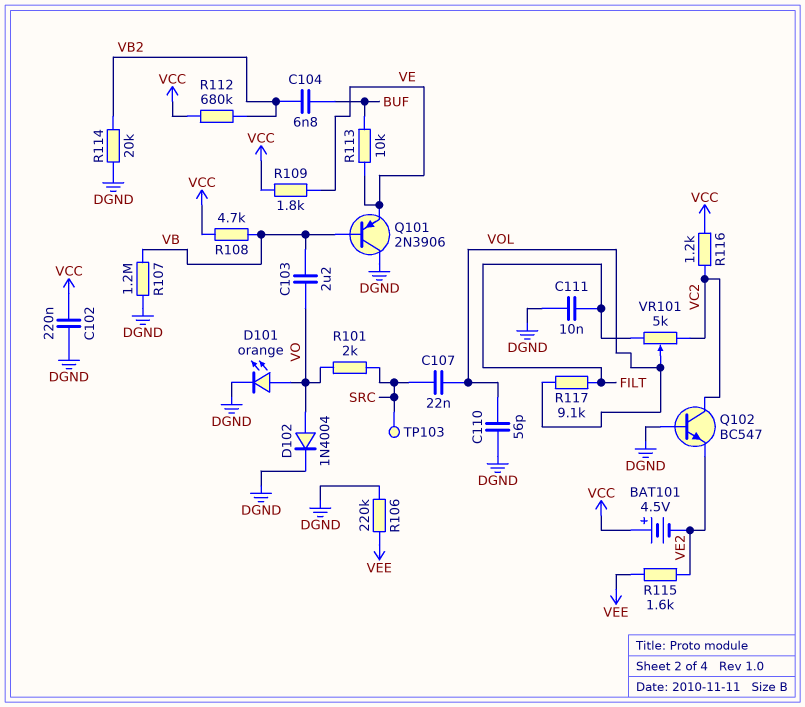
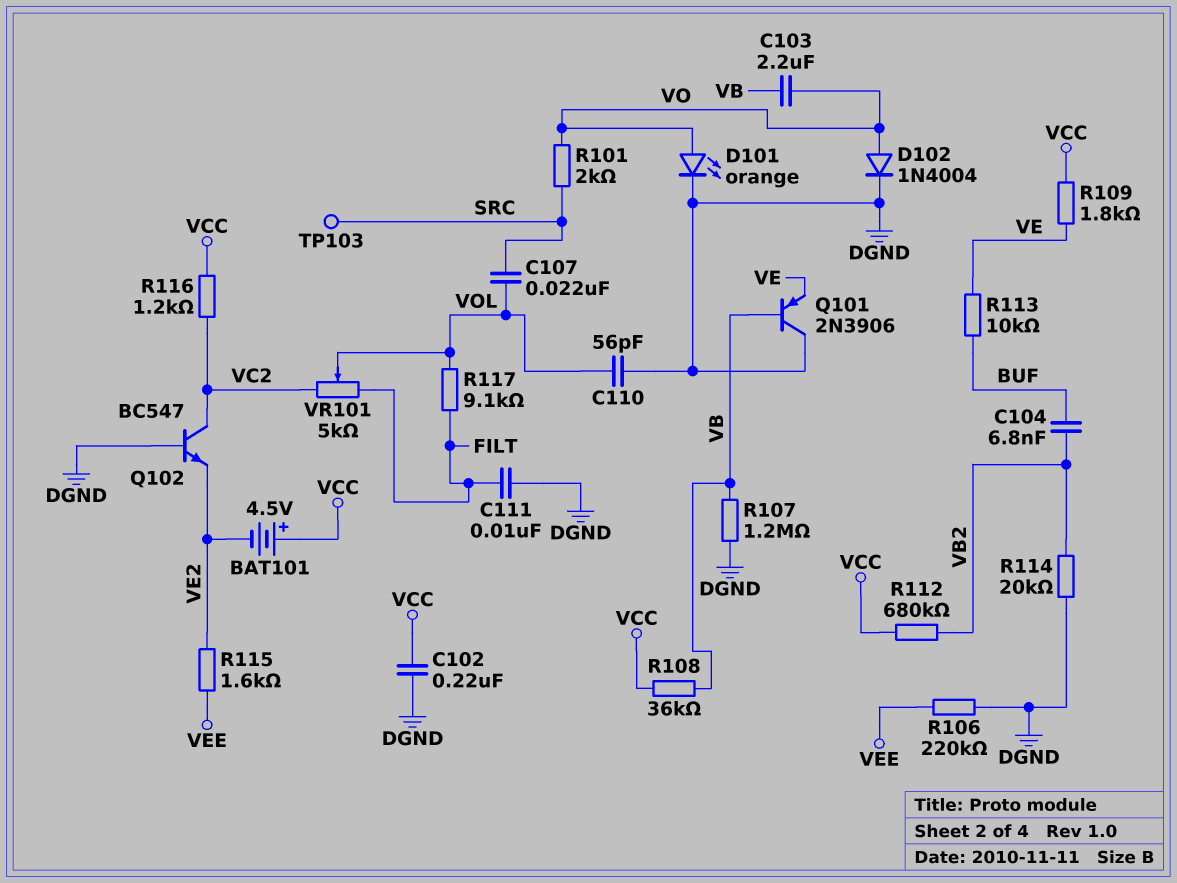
R108: 4.7k (VB, VCC) -> 36k (VB, VCC)

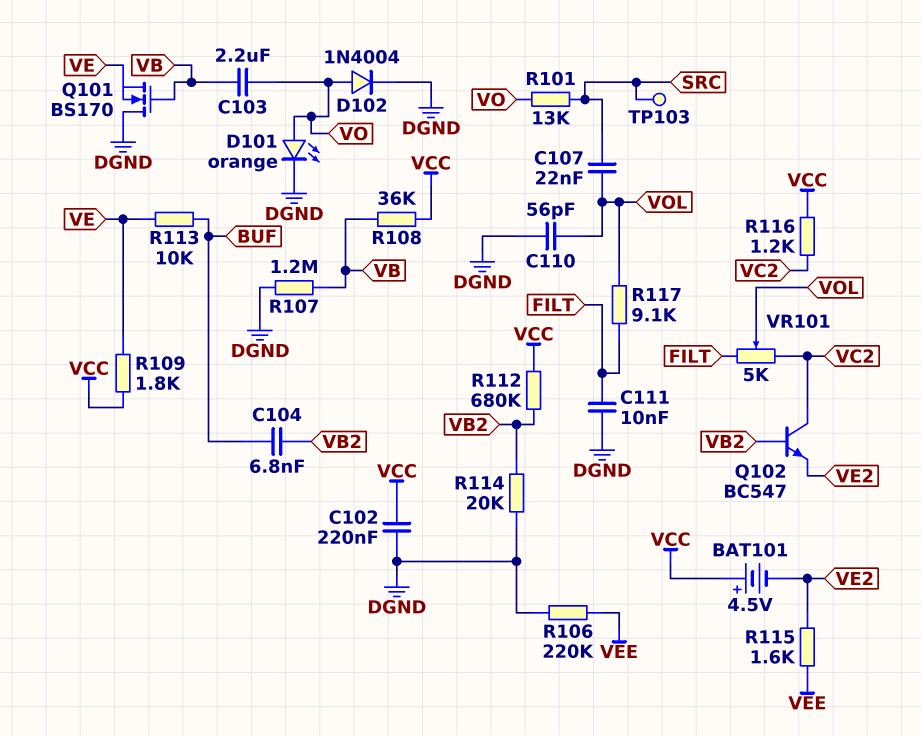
Q101: PNP 2N3906 (B VB, C DGND, E VE) -> NMOS BS170 (G VB, D DGND, S VE)
Q102: NPN BC547 (B DGND, C VC2, E VE2) -> NPN BC547 (B VB2, C VC2, E VE2)
R101: 2k (SRC, VO) -> 13k (SRC, VO)

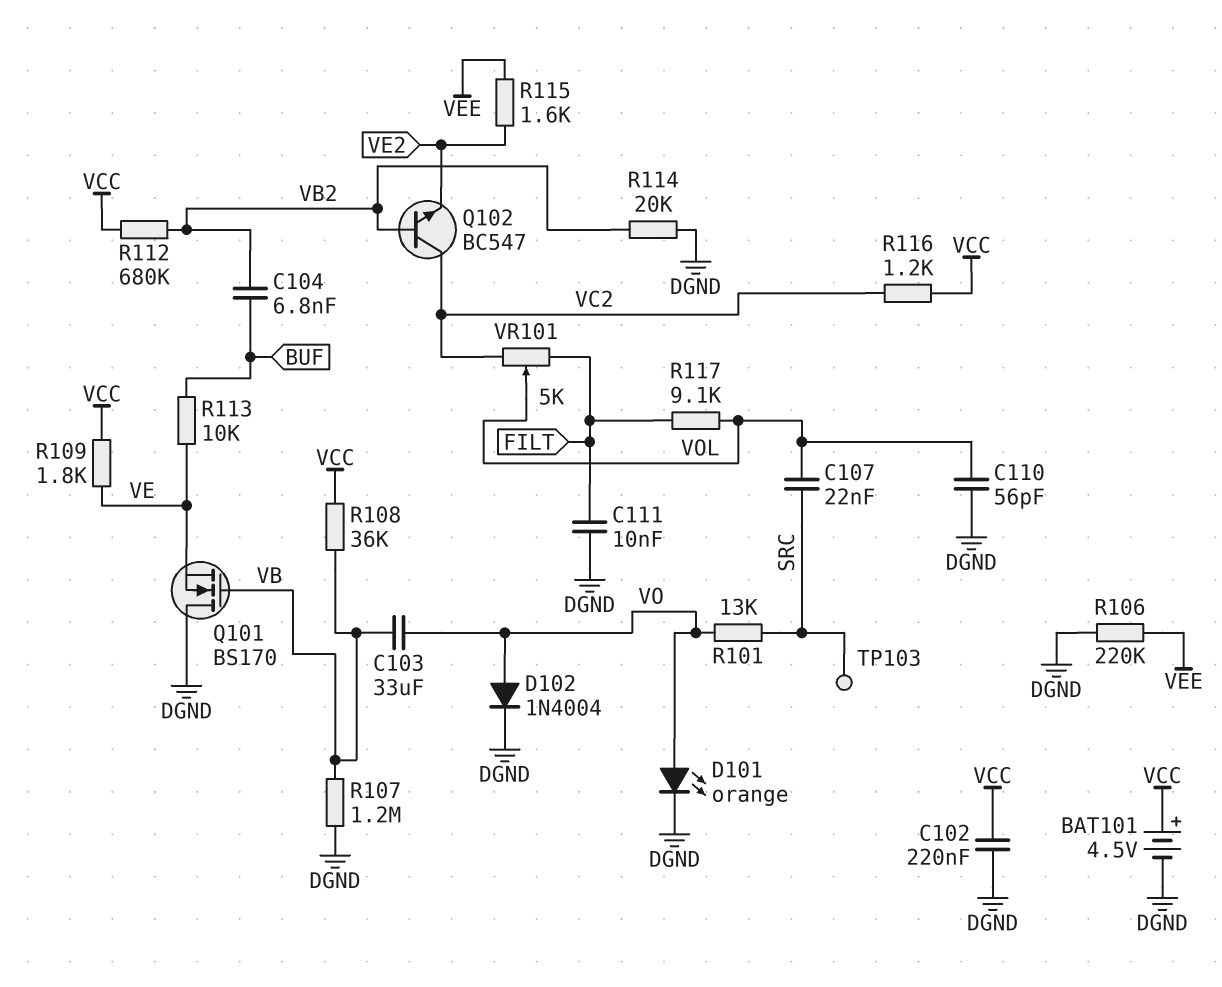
BAT101: 4.5V (plus VCC, minus VE2) -> 4.5V (plus VCC, minus DGND)
C103: 2.2uF (VB, VO) -> 33uF (VB, VO)

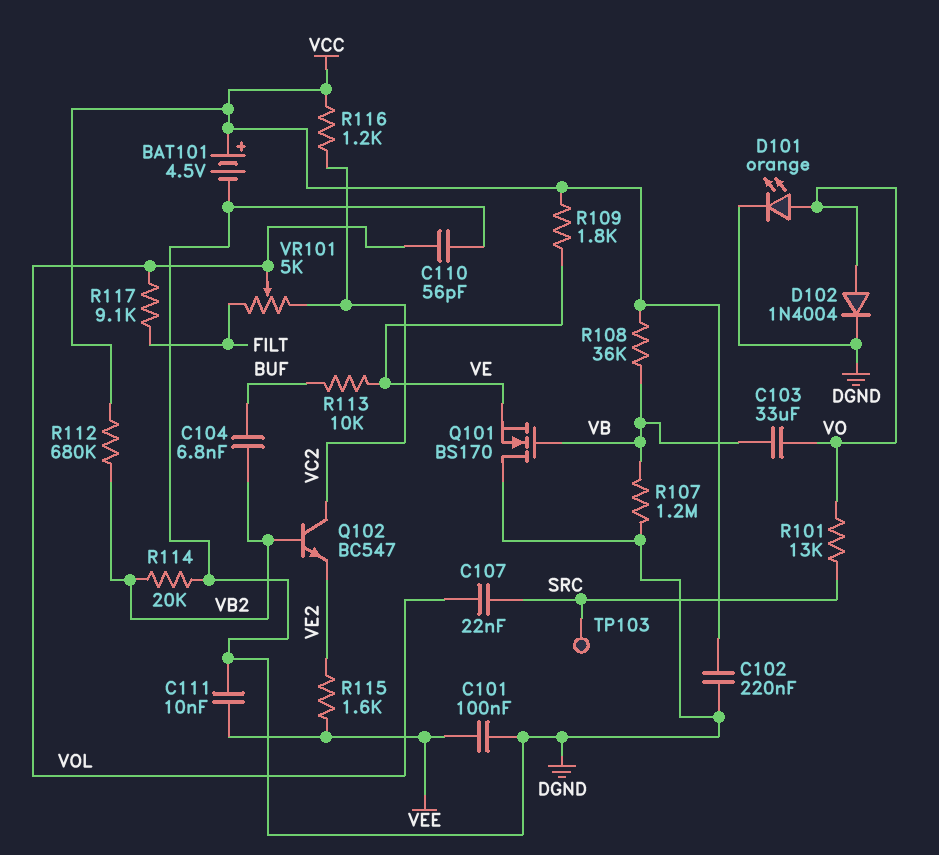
C101: none -> 100nF (DGND, VEE)
C111: 10nF (DGND, FILT) -> 10nF (DGND, VEE)
R106: 220k (DGND, VEE) -> none

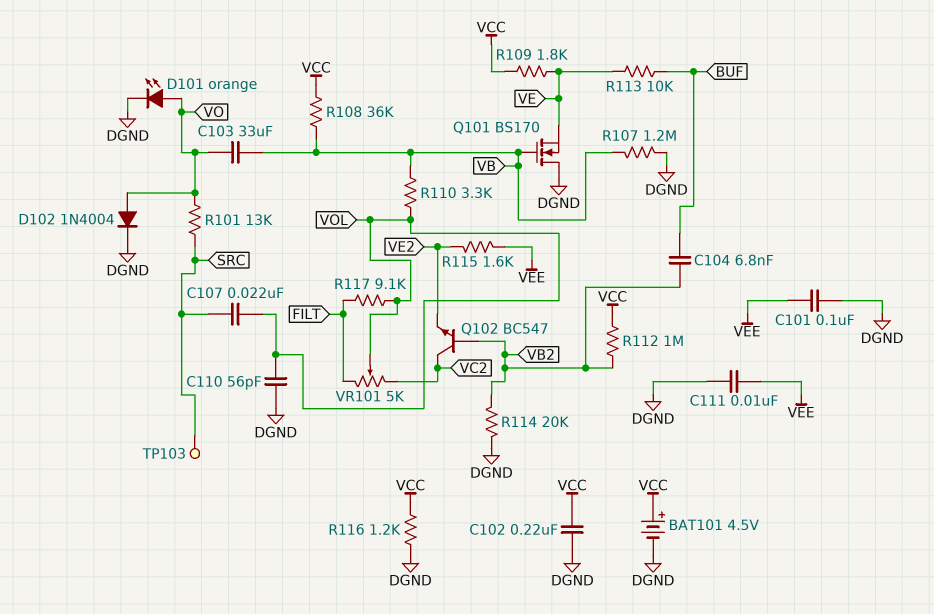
R110: none -> 3.3k (VB, VOL)
R112: 680k (VB2, VCC) -> 1M (VB2, VCC)
R116: 1.2k (VC2, VCC) -> 1.2k (DGND, VCC)

